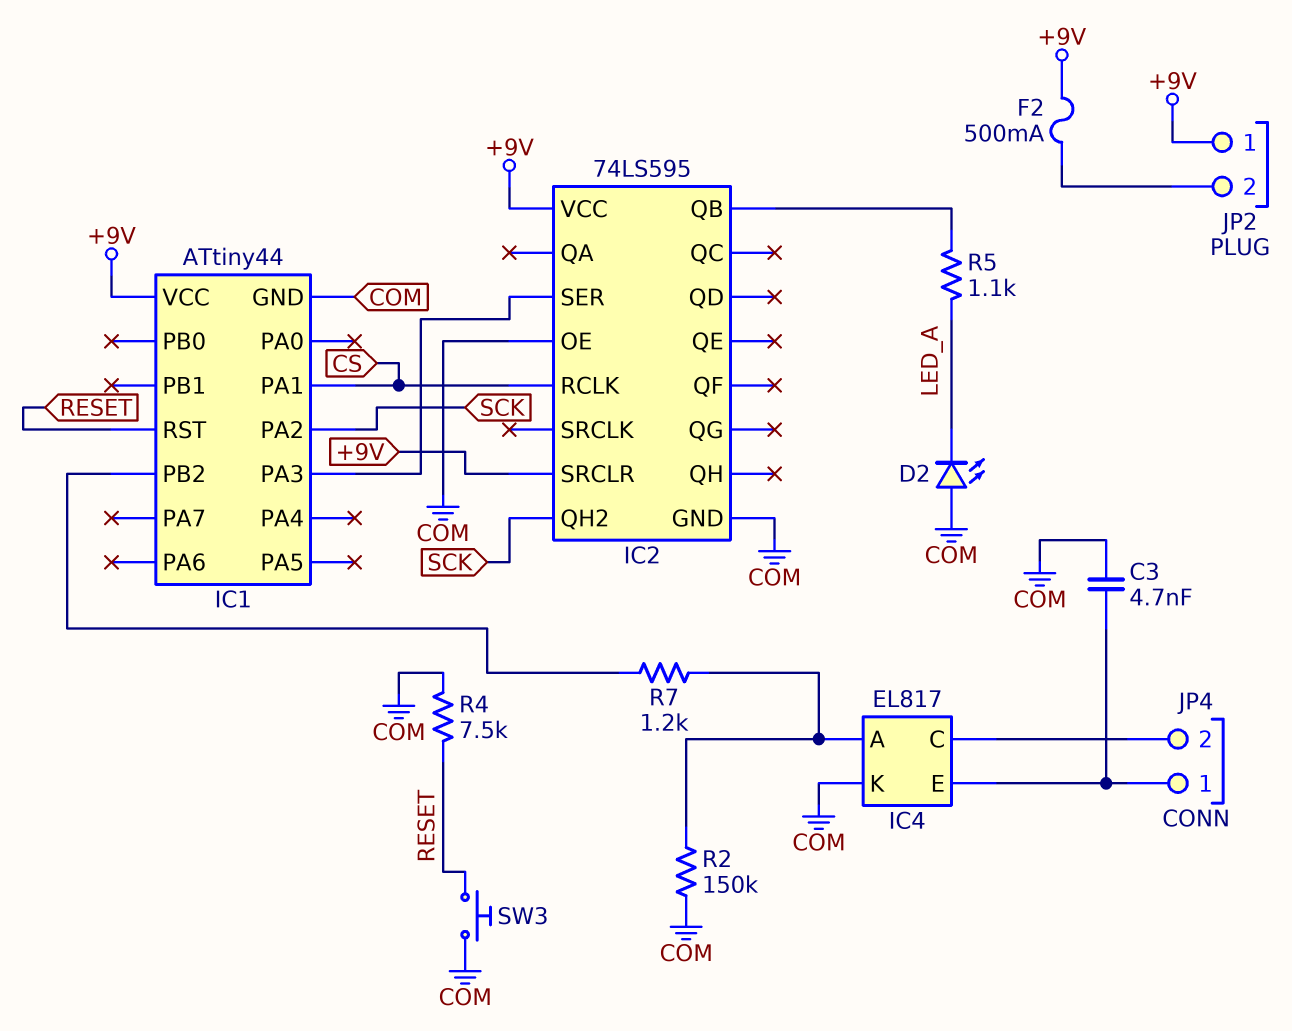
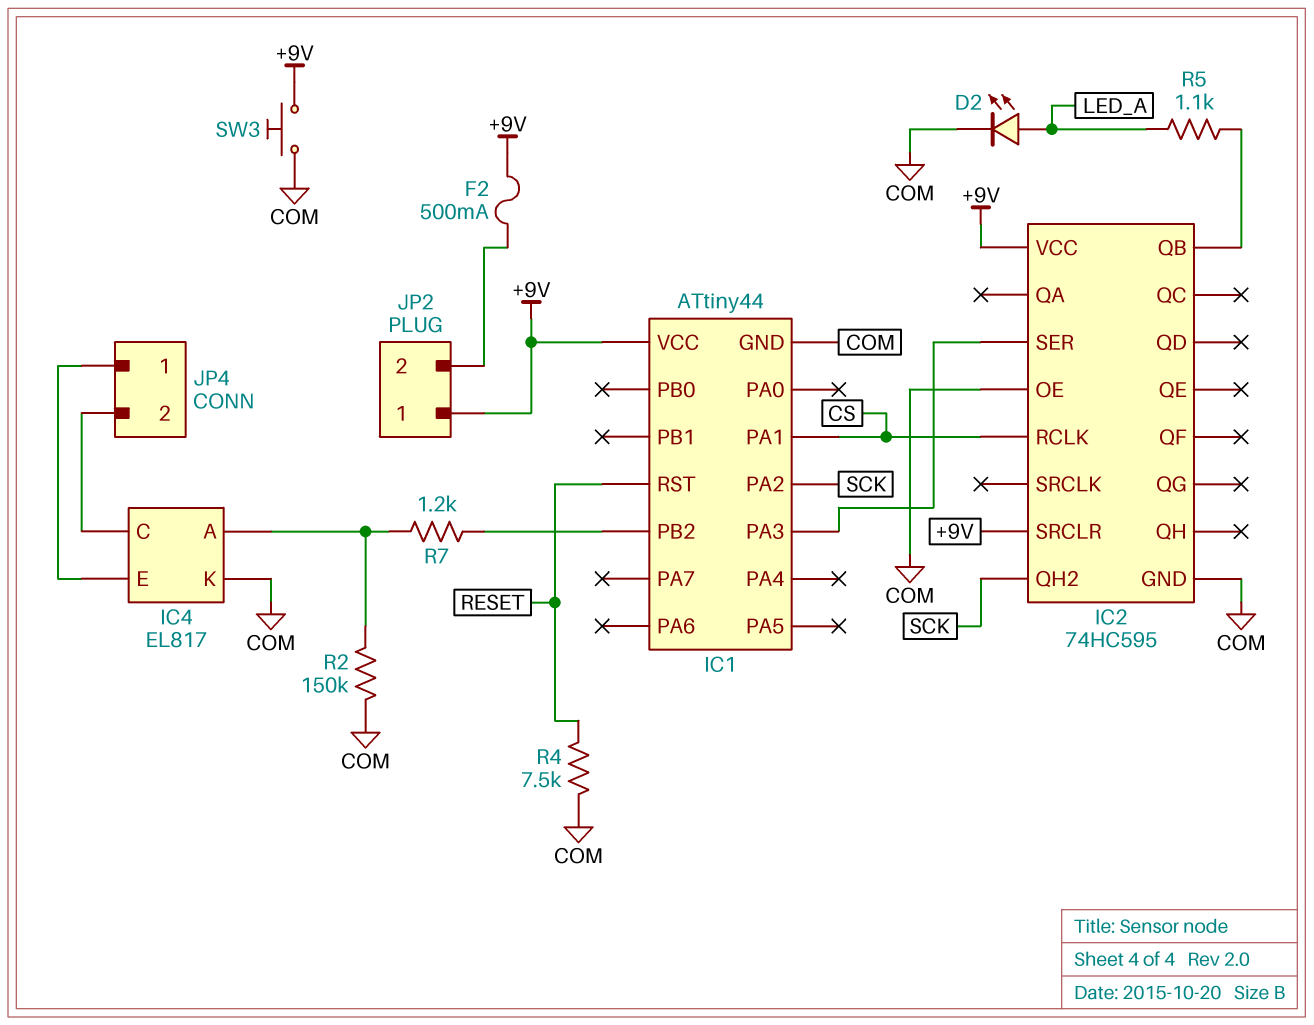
C3: 4.7nF (COM, IC4/E) -> none
D2: LED (A COM, K LED_A) -> LED (A LED_A, K COM)
IC2: 74LS595 -> 74HC595
SW3: button (COM, RESET) -> button (+9V, COM)

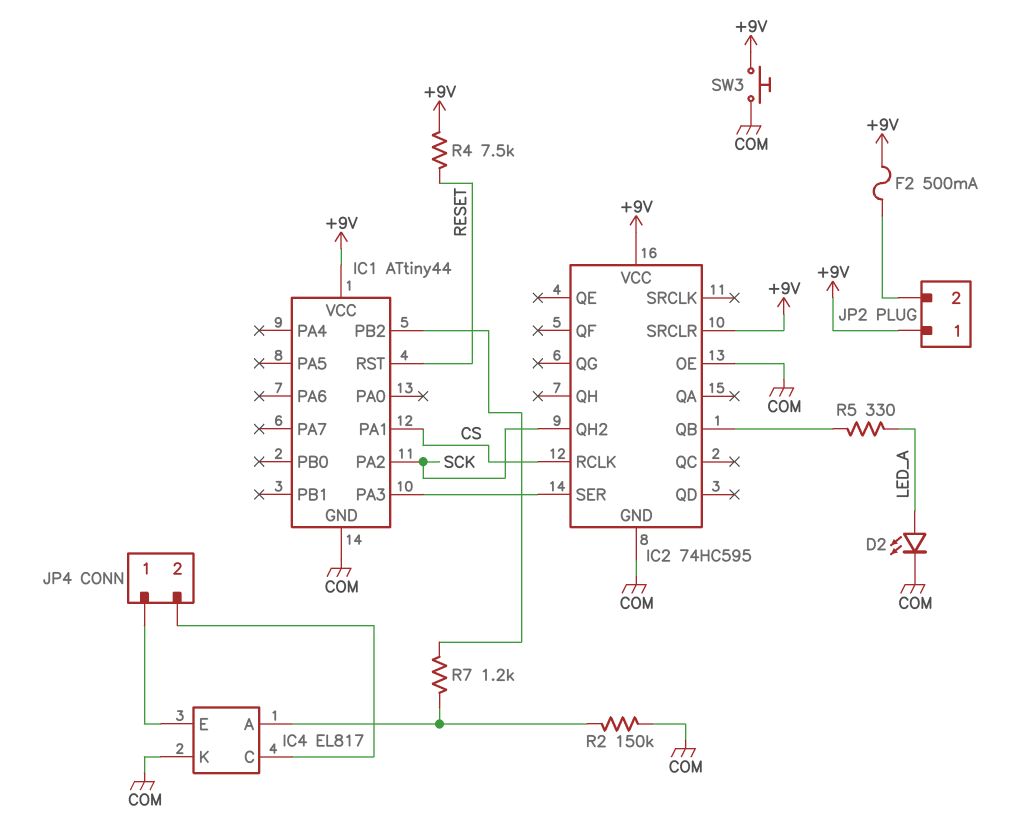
R4: 7.5k (COM, RESET) -> 7.5k (+9V, RESET)
R5: 1.1k (IC2/QB, LED_A) -> 330 (IC2/QB, LED_A)

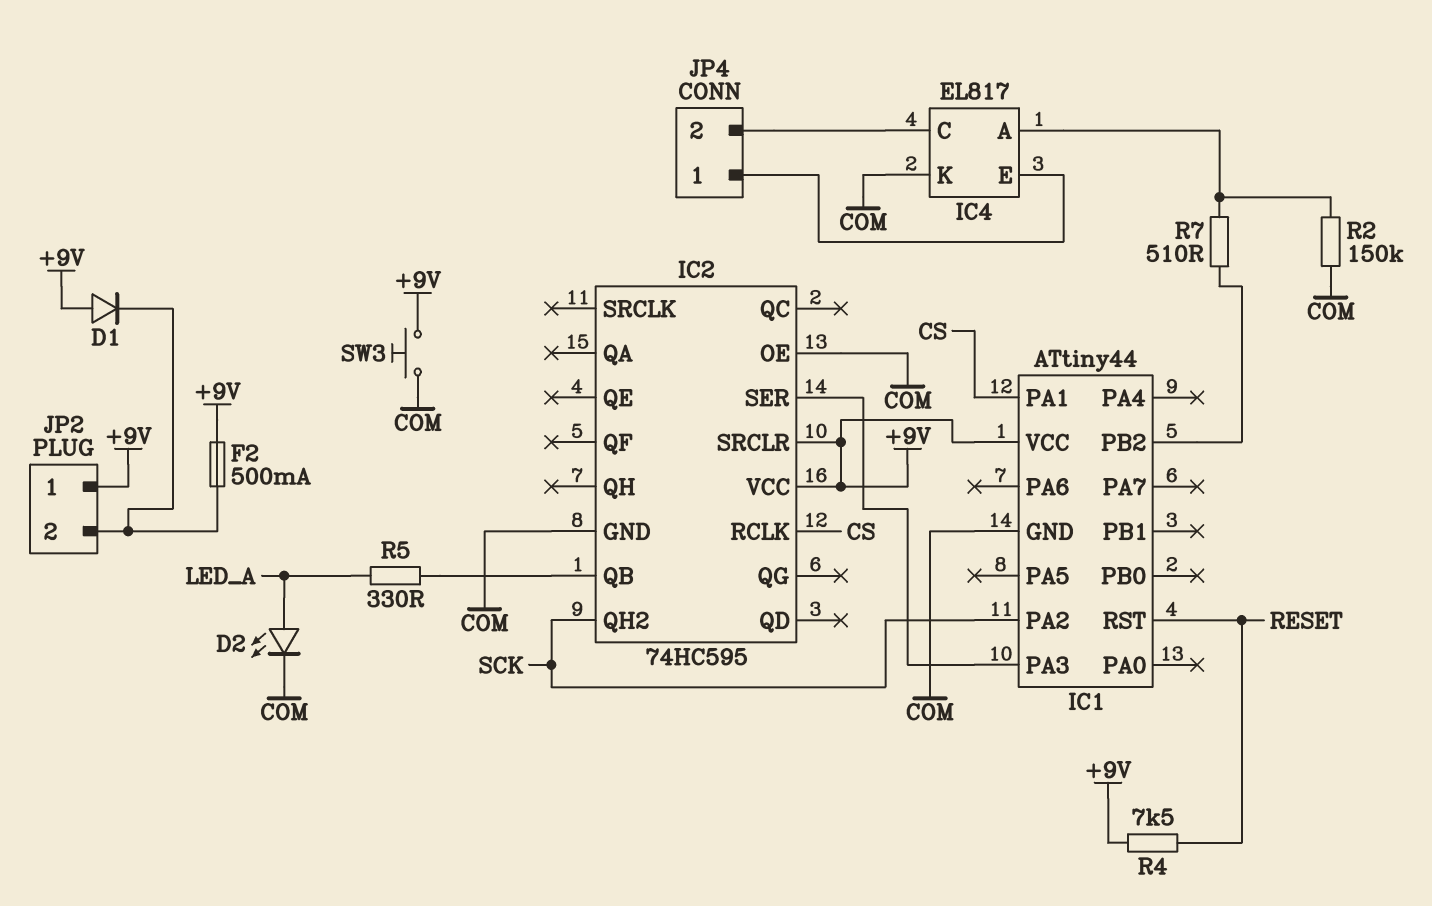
D1: none -> diode (A +9V, K JP2/2)
R7: 1.2k (IC1/PB2, IC4/A) -> 510 (IC1/PB2, IC4/A)

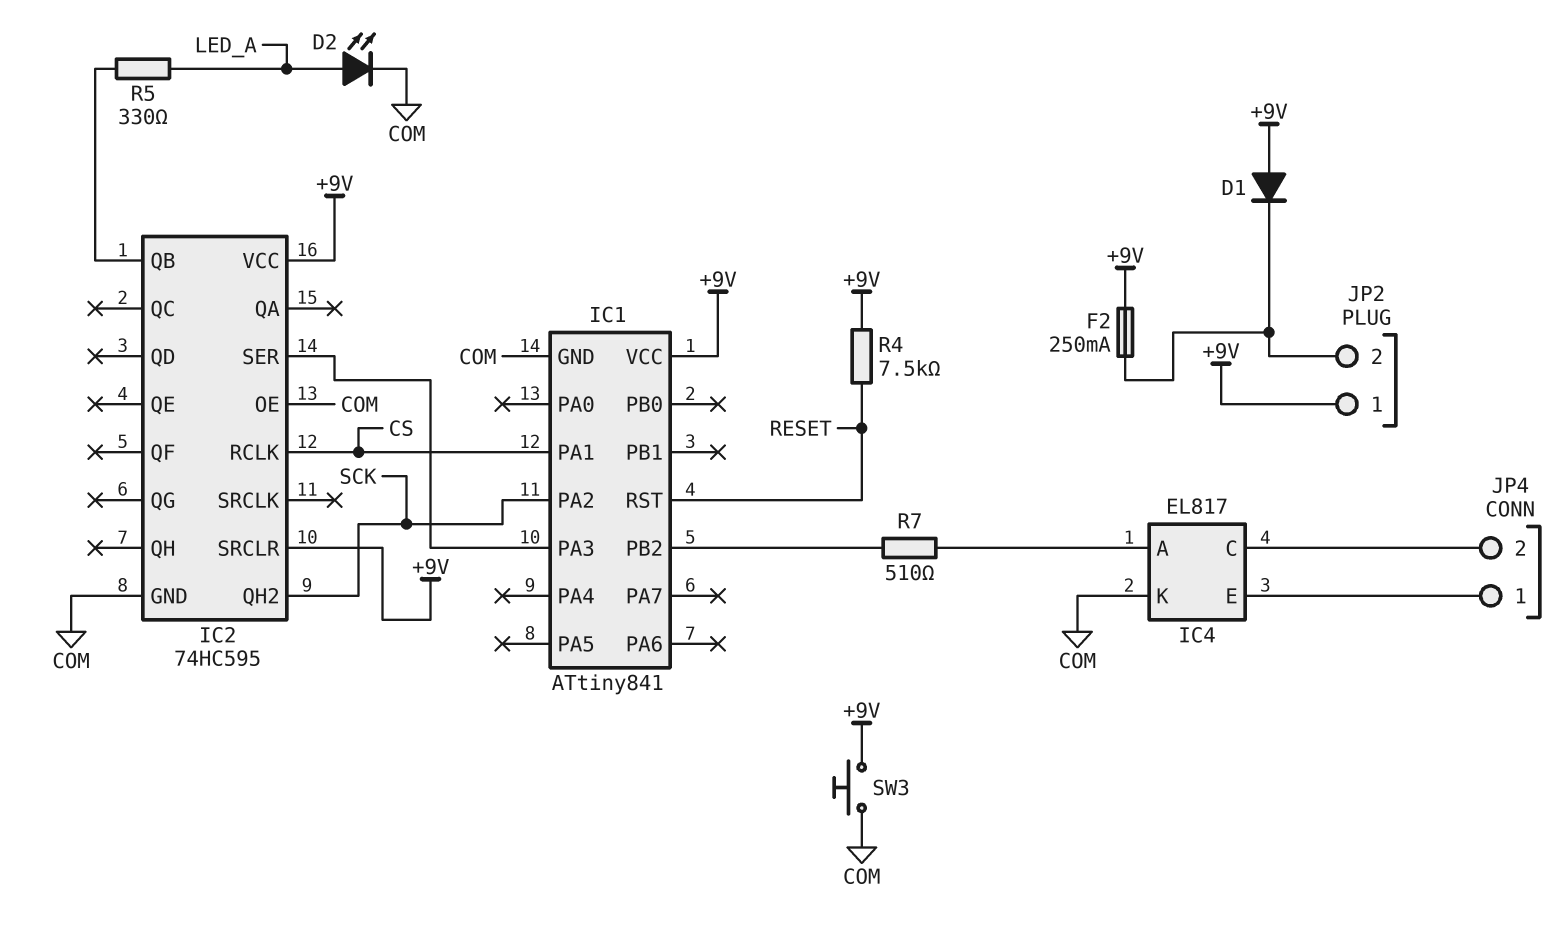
F2: 500mA (+9V, JP2/2) -> 250mA (+9V, JP2/2)
IC1: ATtiny44 -> ATtiny841
R2: 150k (COM, IC4/A) -> none

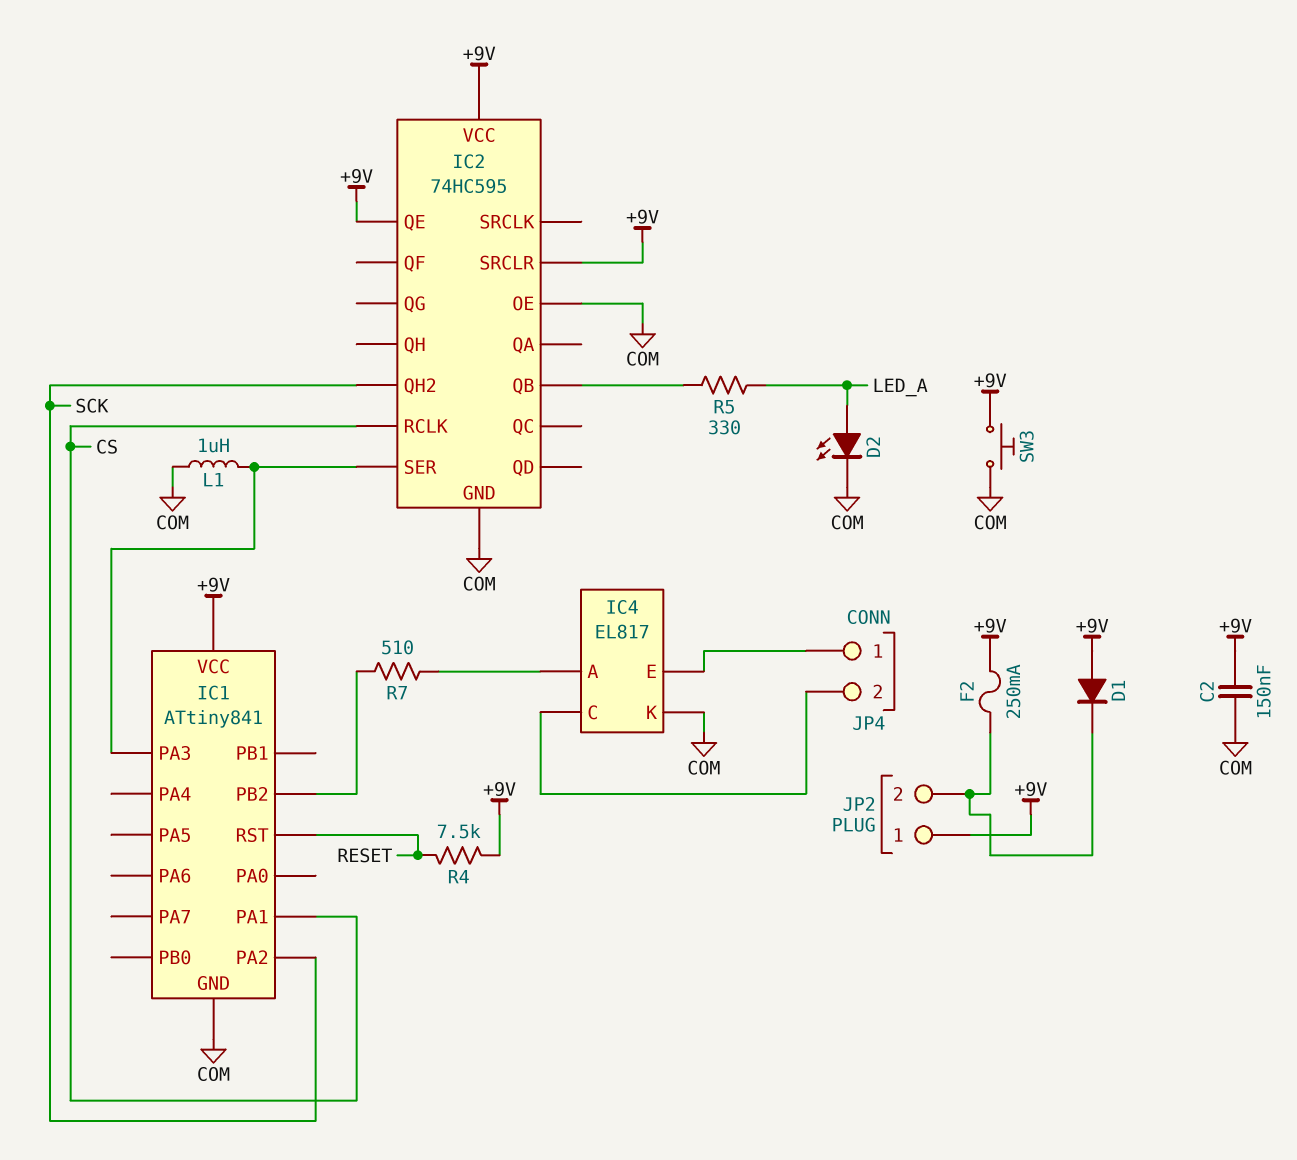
C2: none -> 150nF (+9V, COM)
IC2 pin QE: none -> +9V
L1: none -> 1uH (COM, IC1/PA3)

